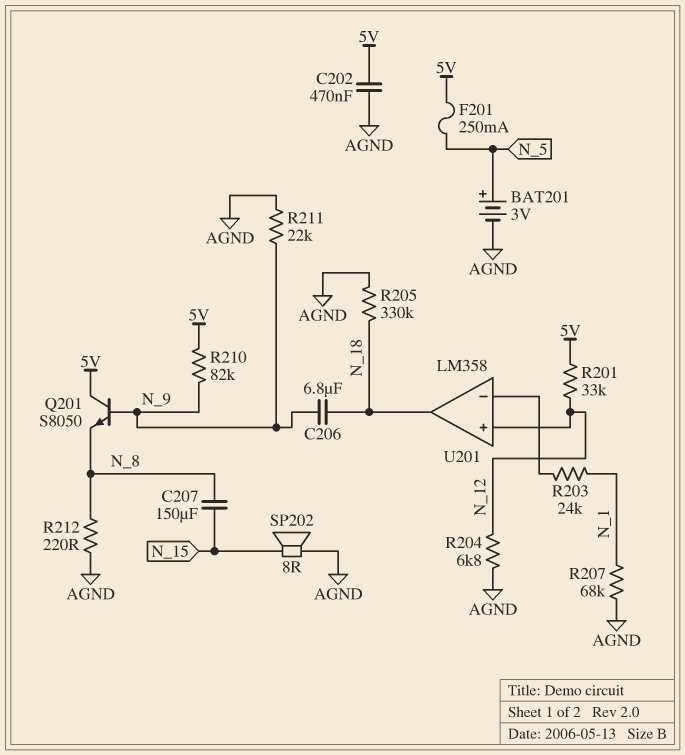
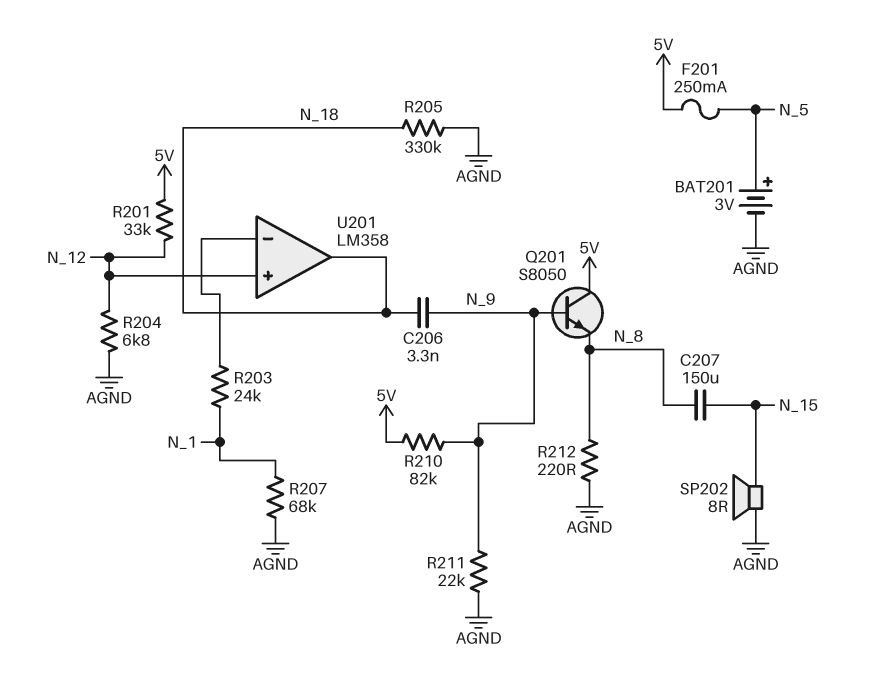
C202: 470nF (5V, AGND) -> none
C206: 6.8uF (N_9, N_18) -> 3.3nF (N_9, N_18)

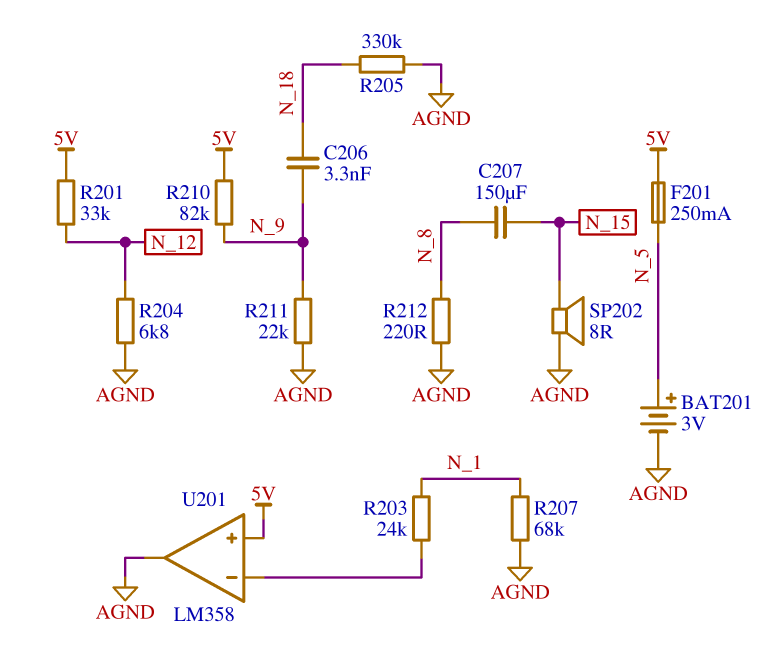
Q201: NPN S8050 (B N_9, C 5V, E N_8) -> none
U201 pin in+: N_12 -> 5V
U201 pin out: N_18 -> AGND

